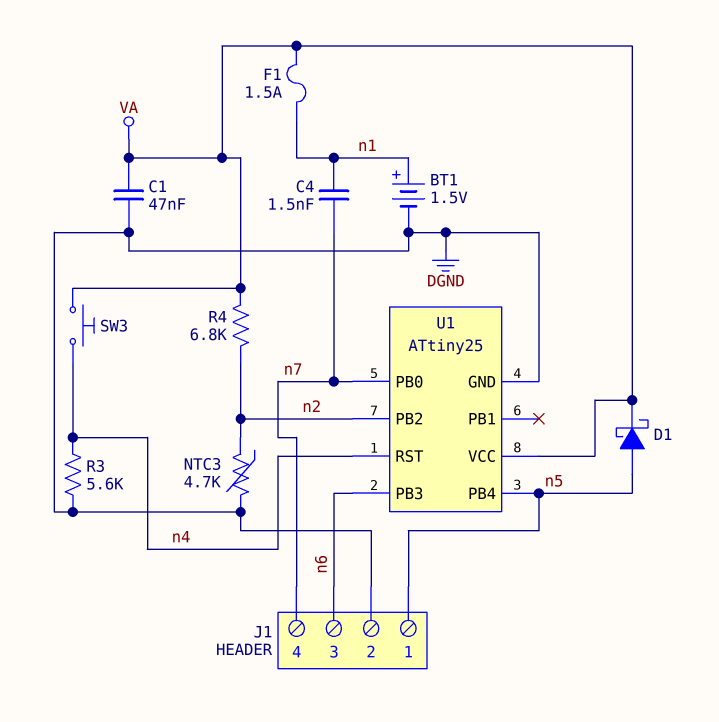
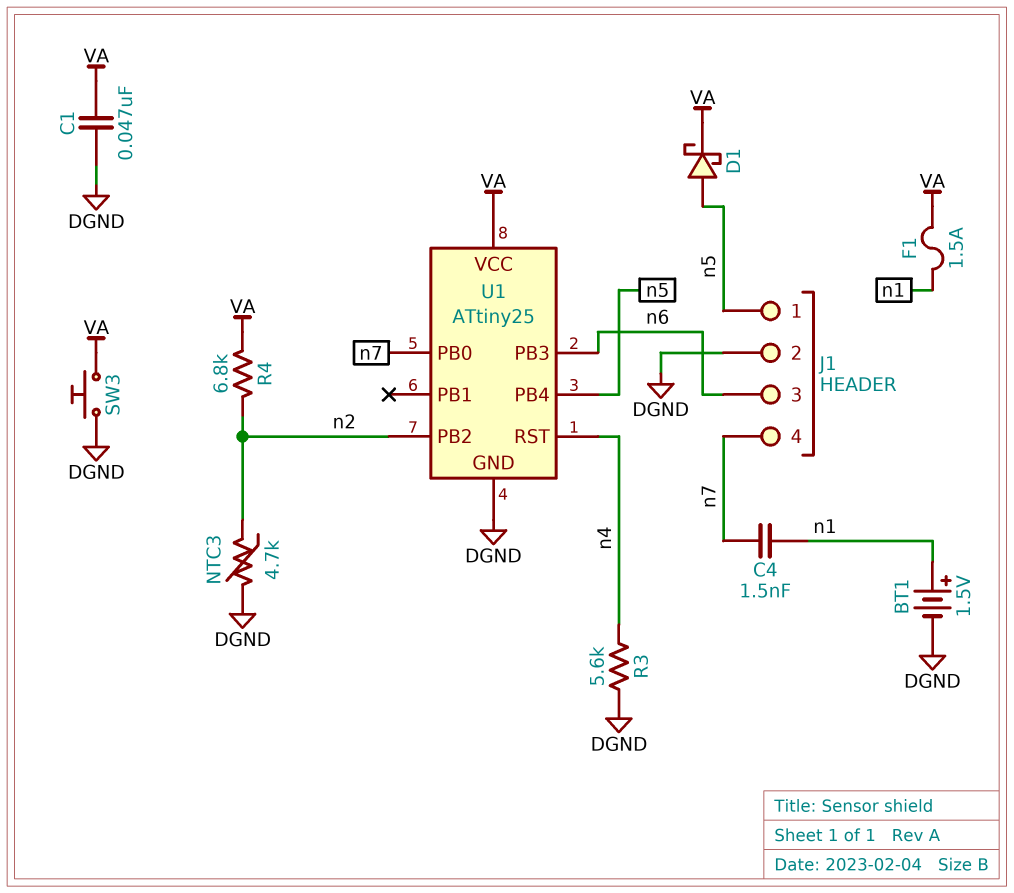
SW3: button (VA, n4) -> button (DGND, VA)

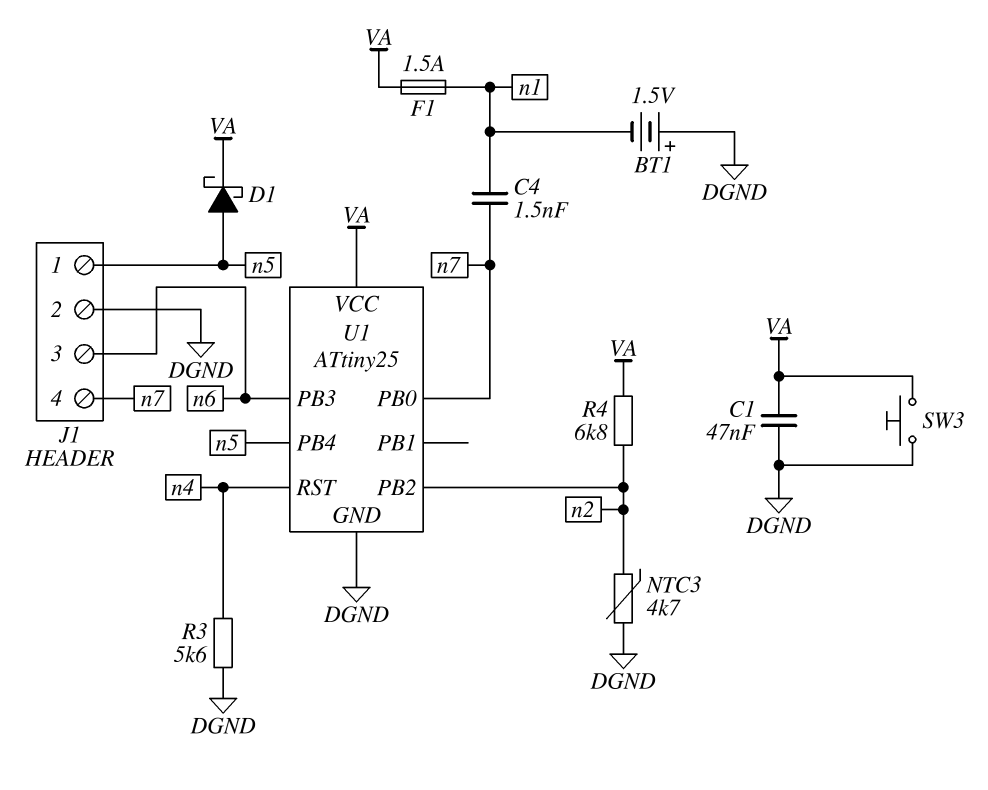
BT1: 1.5V (plus n1, minus DGND) -> 1.5V (plus DGND, minus n1)

